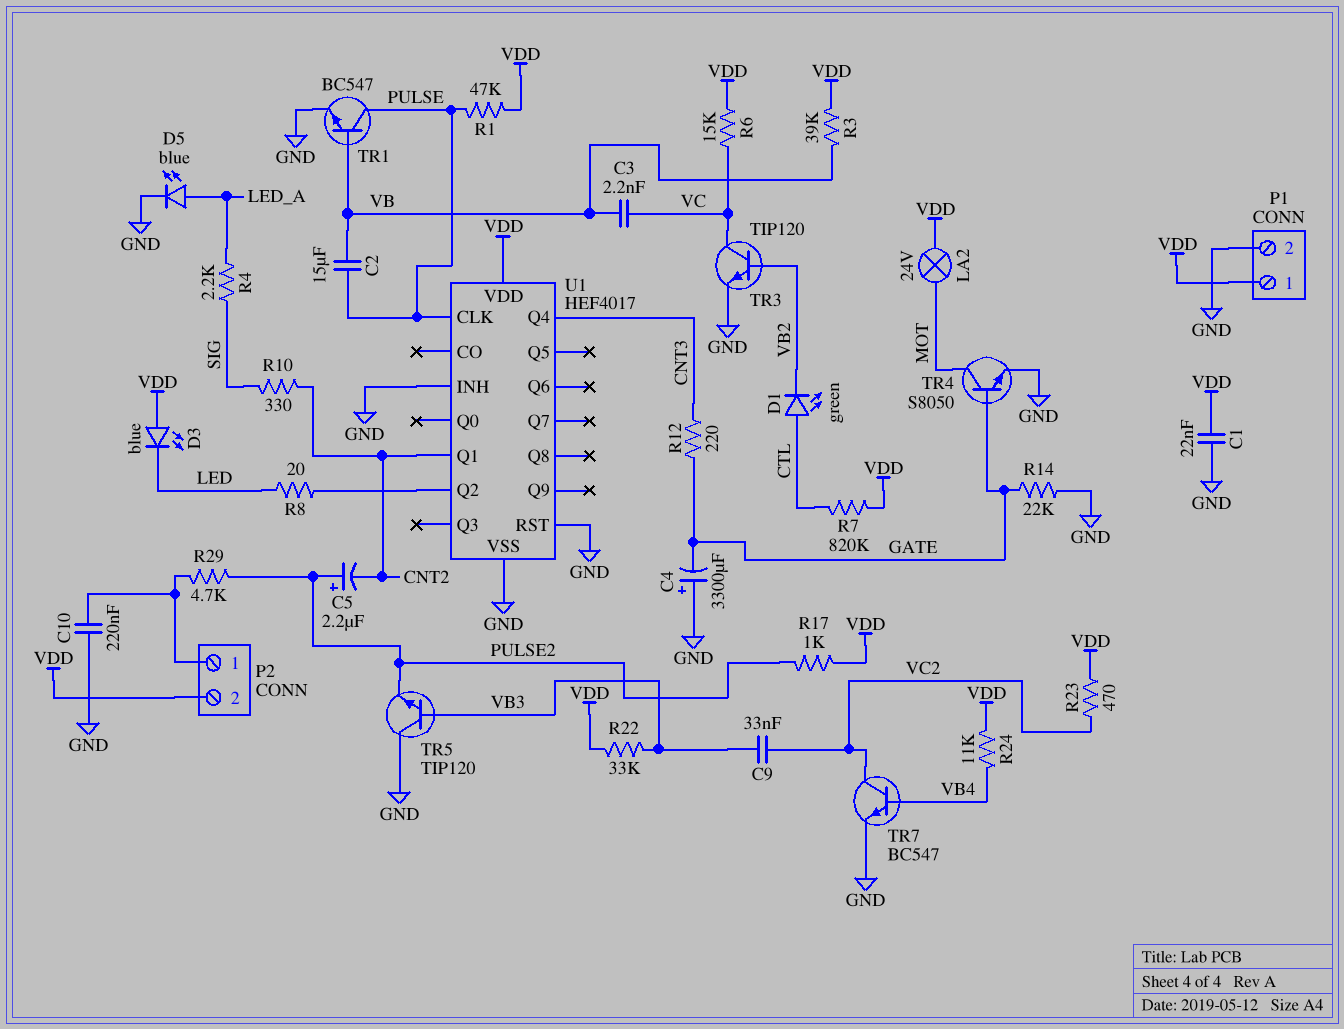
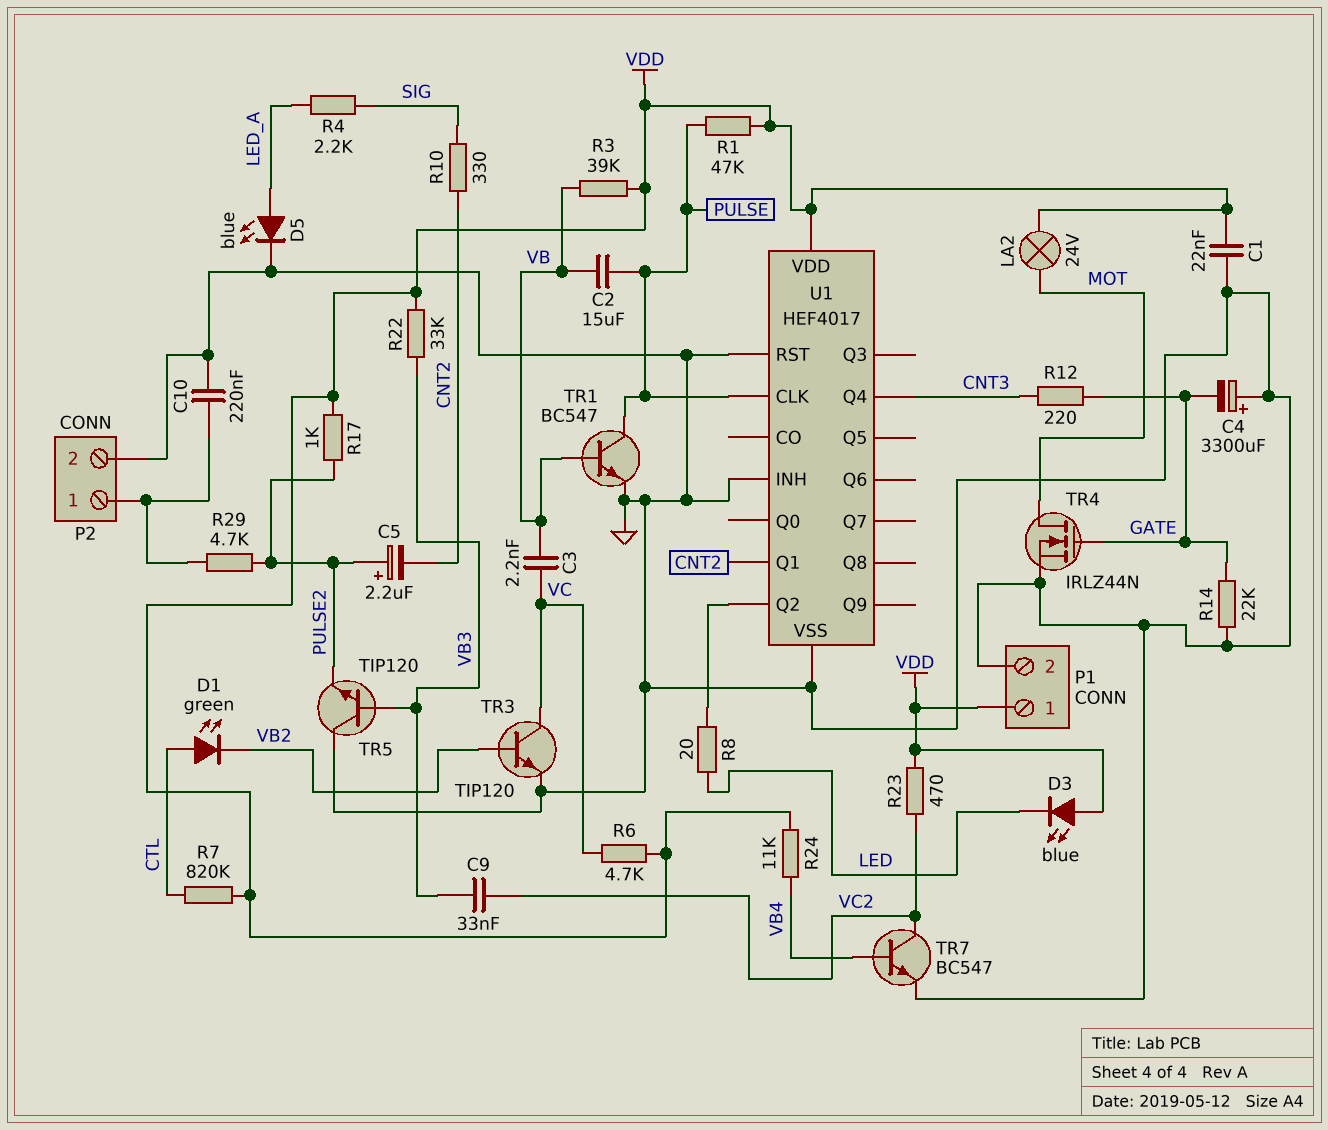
P2 pin 2: VDD -> GND
R6: 15k (VC, VDD) -> 4.7k (VC, VDD)
TR4: NPN S8050 (B GATE, C MOT, E GND) -> NMOS IRLZ44N (G GATE, D MOT, S GND)

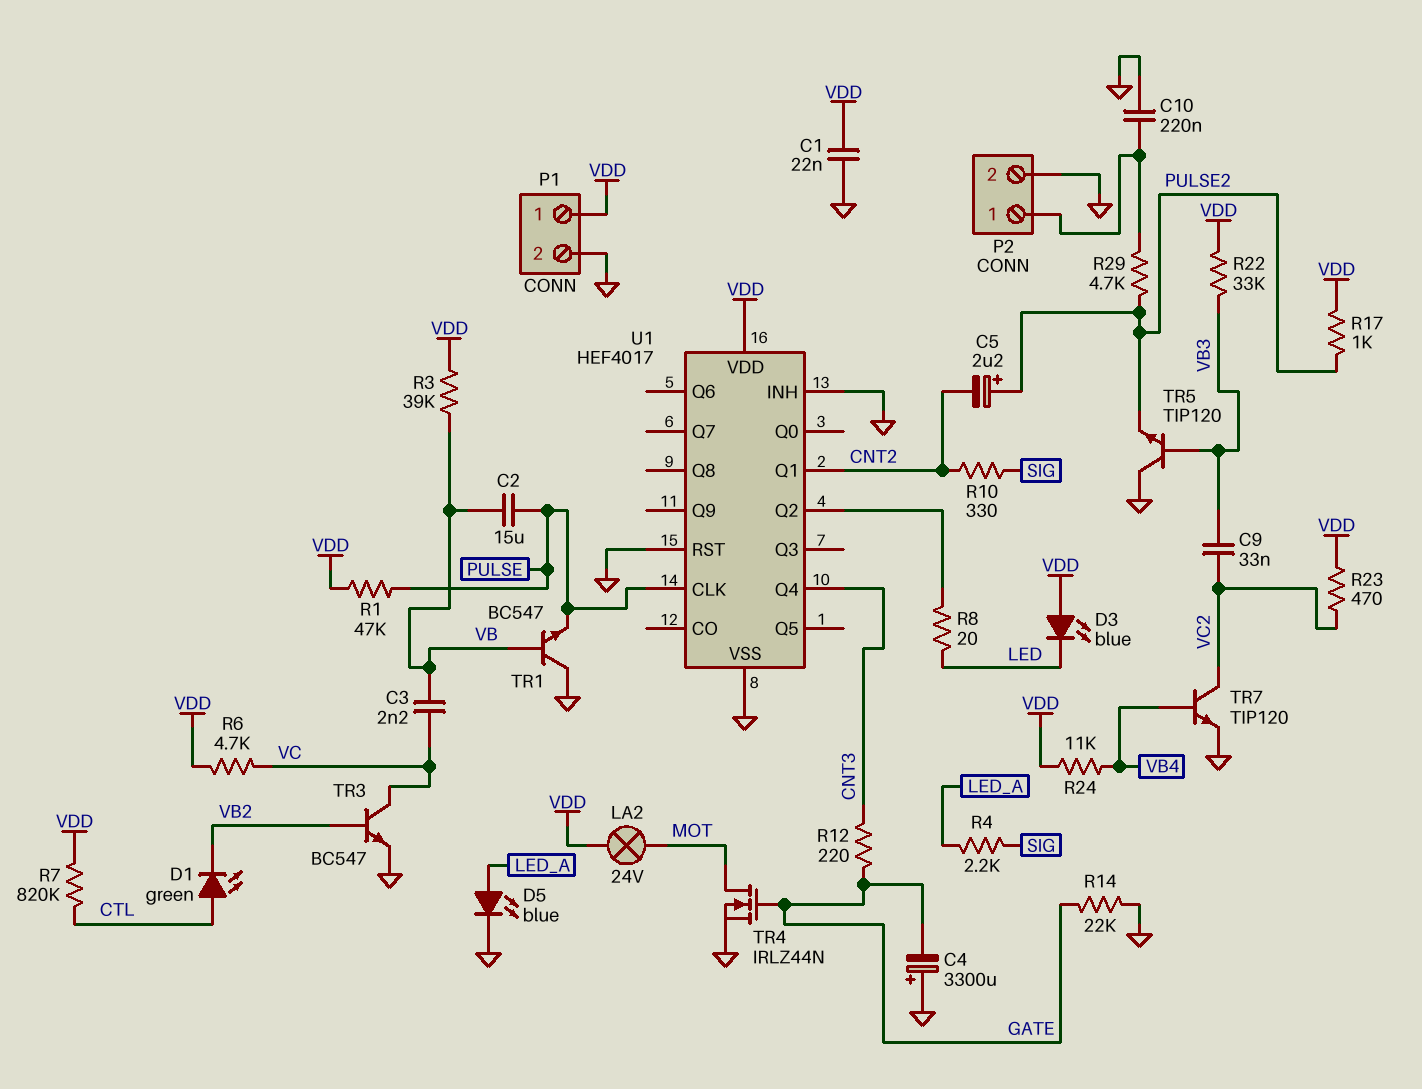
TR1: NPN BC547 (B VB, C PULSE, E GND) -> NPN BC547 (B VB, C GND, E PULSE)
TR3: NPN TIP120 (B VB2, C VC, E GND) -> NPN BC547 (B VB2, C VC, E GND)
TR7: NPN BC547 (B VB4, C VC2, E GND) -> NPN TIP120 (B VB4, C VC2, E GND)

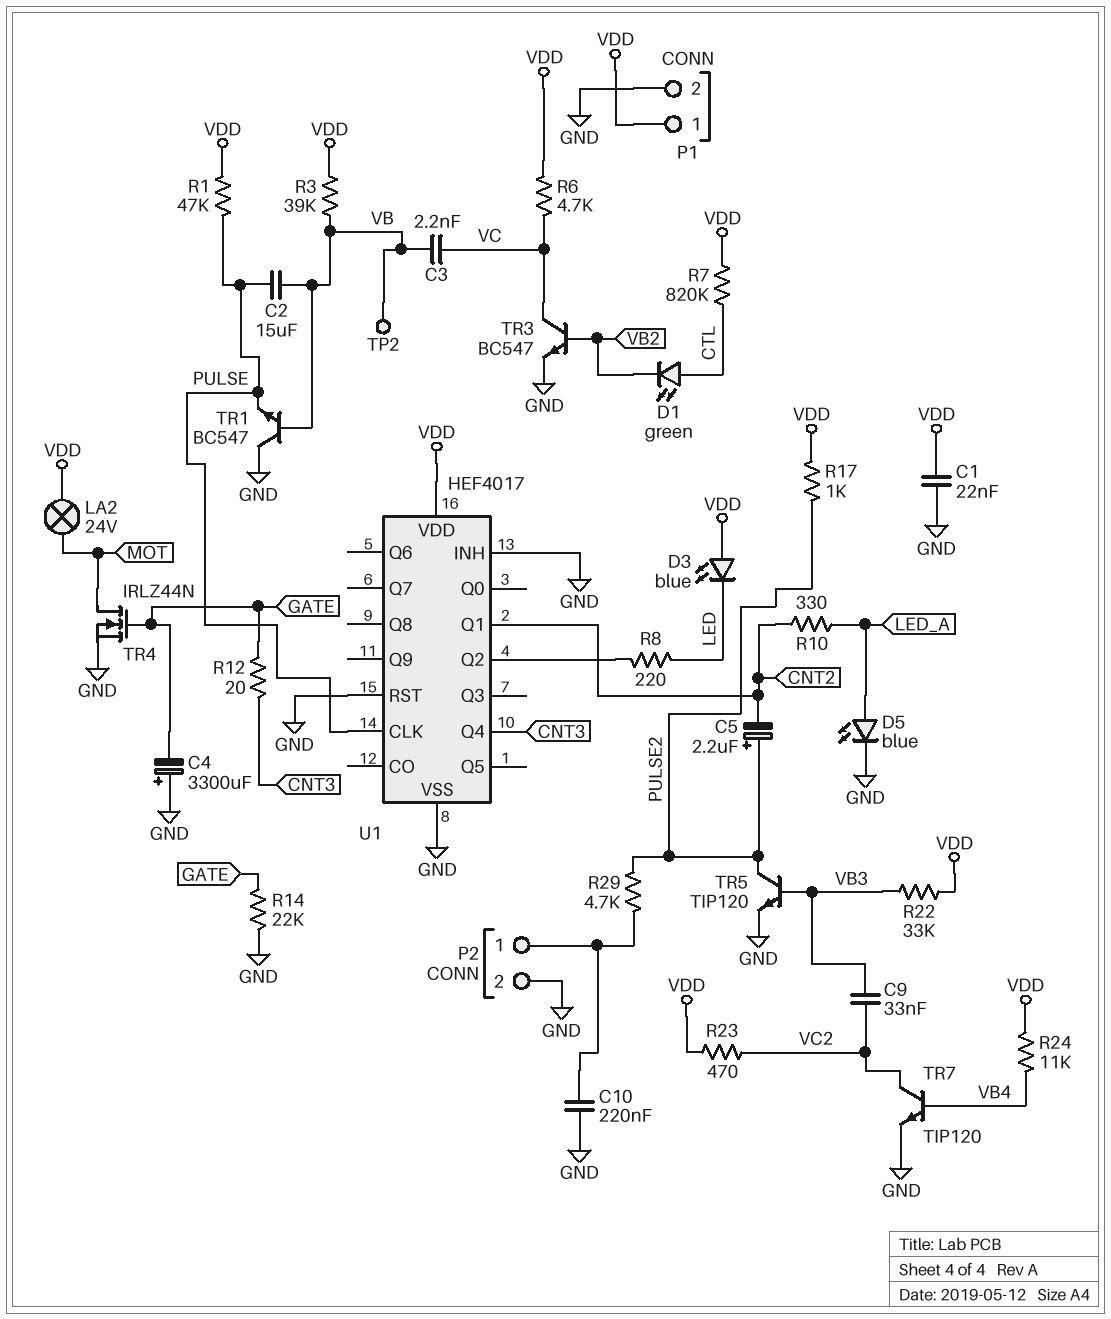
R4: 2.2k (LED_A, SIG) -> none
R8: 20 (LED, U1/Q2) -> 220 (LED, U1/Q2)
R10: 330 (CNT2, SIG) -> 330 (CNT2, LED_A)
R12: 220 (CNT3, GATE) -> 20 (CNT3, GATE)
TP2: none -> test point (VB)
TR5: NPN TIP120 (B VB3, C GND, E PULSE2) -> NPN TIP120 (B VB3, C PULSE2, E GND)

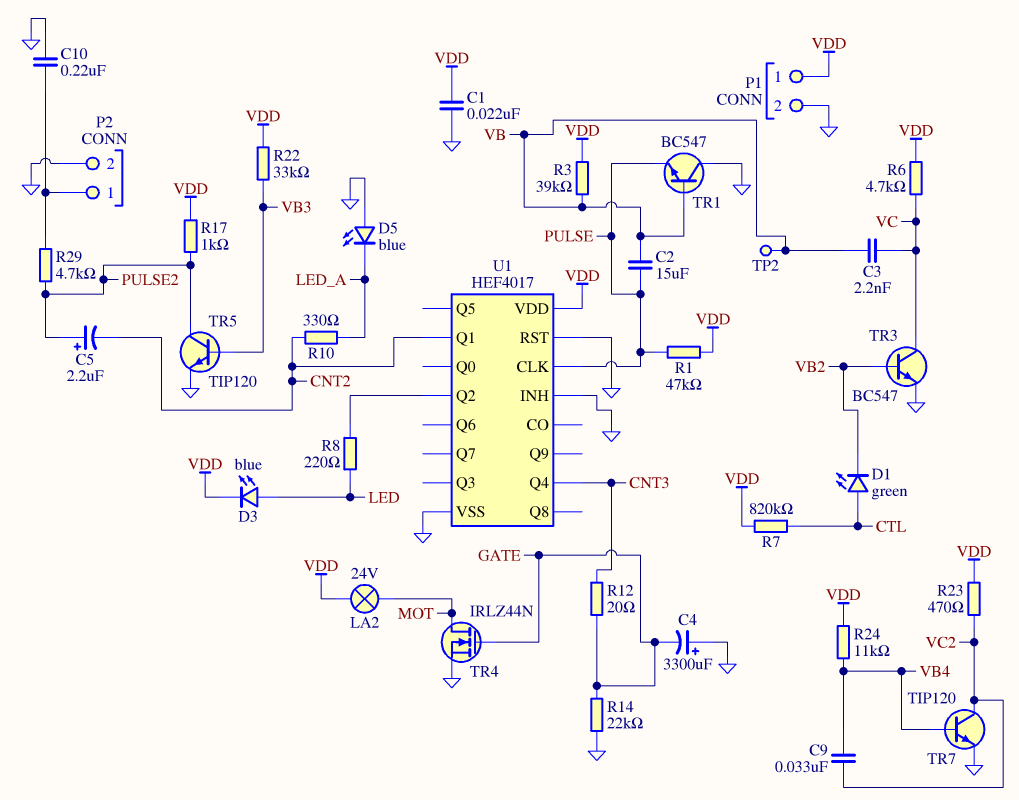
C9: 33nF (VB3, VC2) -> 33nF (VB4, VC2)
D3: LED blue (A VDD, K LED) -> LED blue (A LED, K VDD)
D5: LED blue (A LED_A, K GND) -> LED blue (A GND, K LED_A)

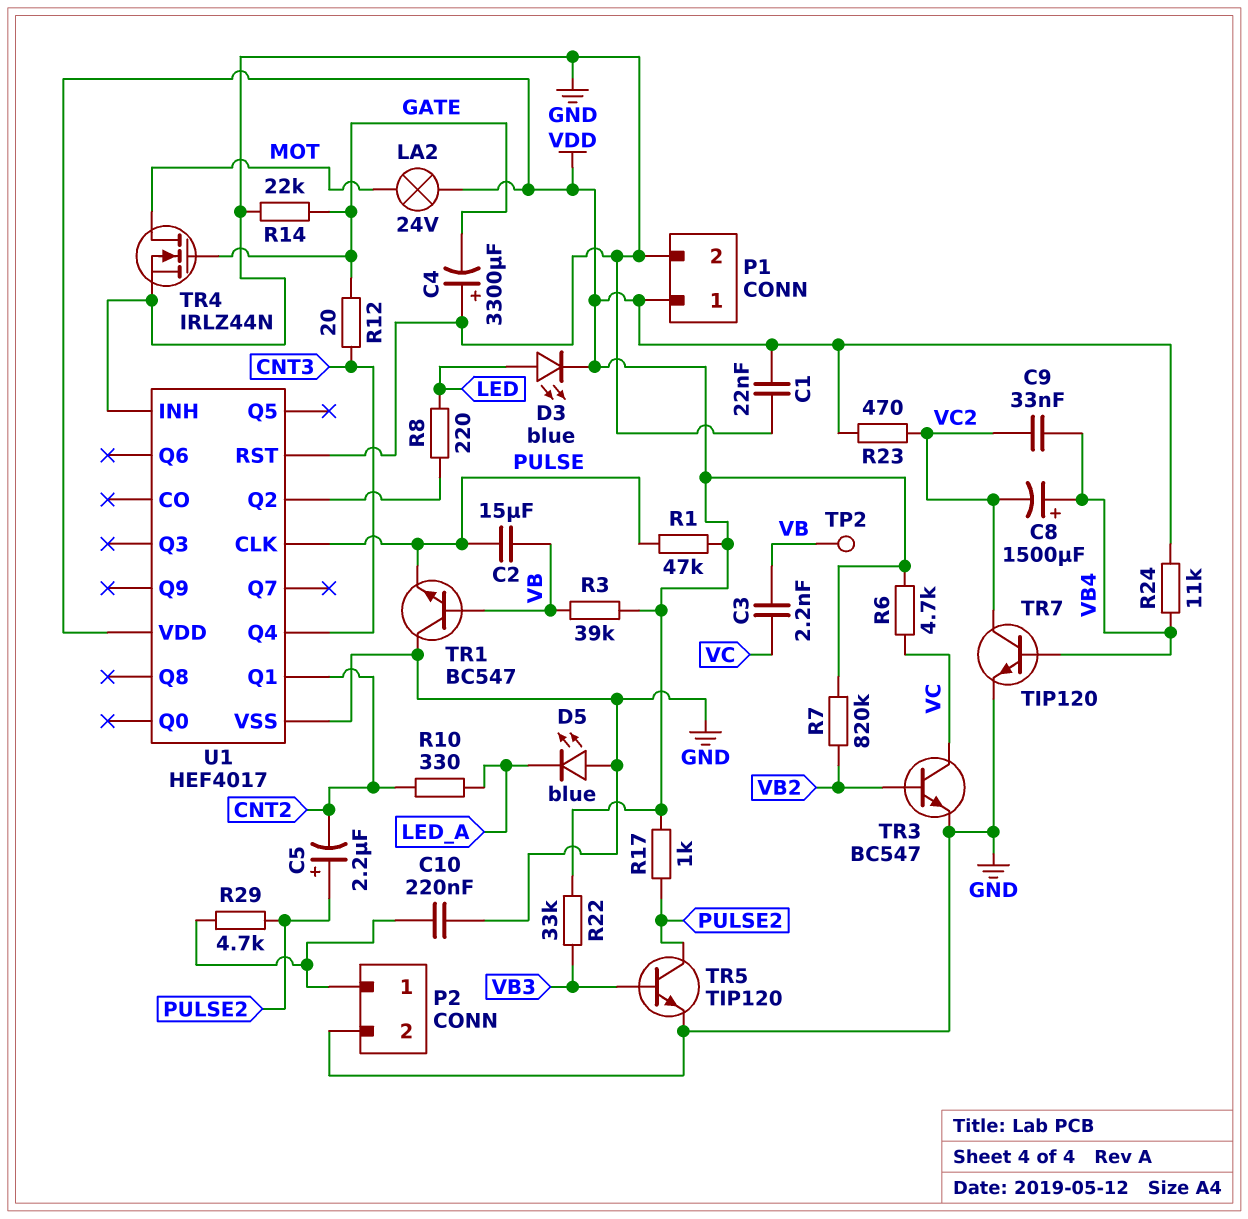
C8: none -> 1500uF (plus VB4, minus VC2)
D1: LED green (A CTL, K VB2) -> none
R7: 820k (CTL, VDD) -> 820k (VB2, VDD)

